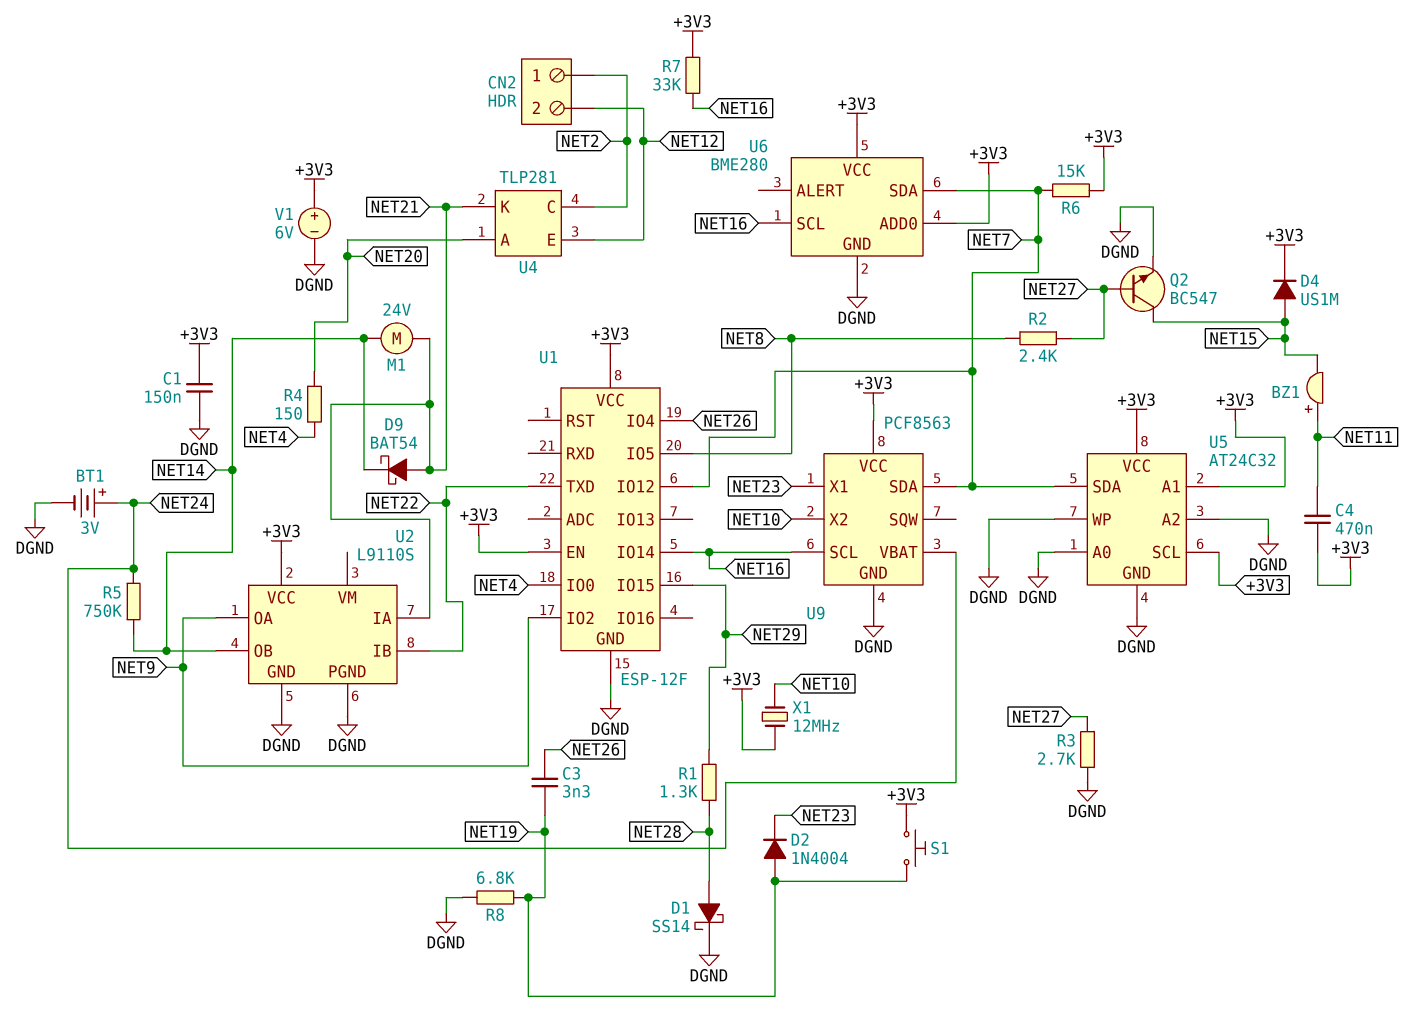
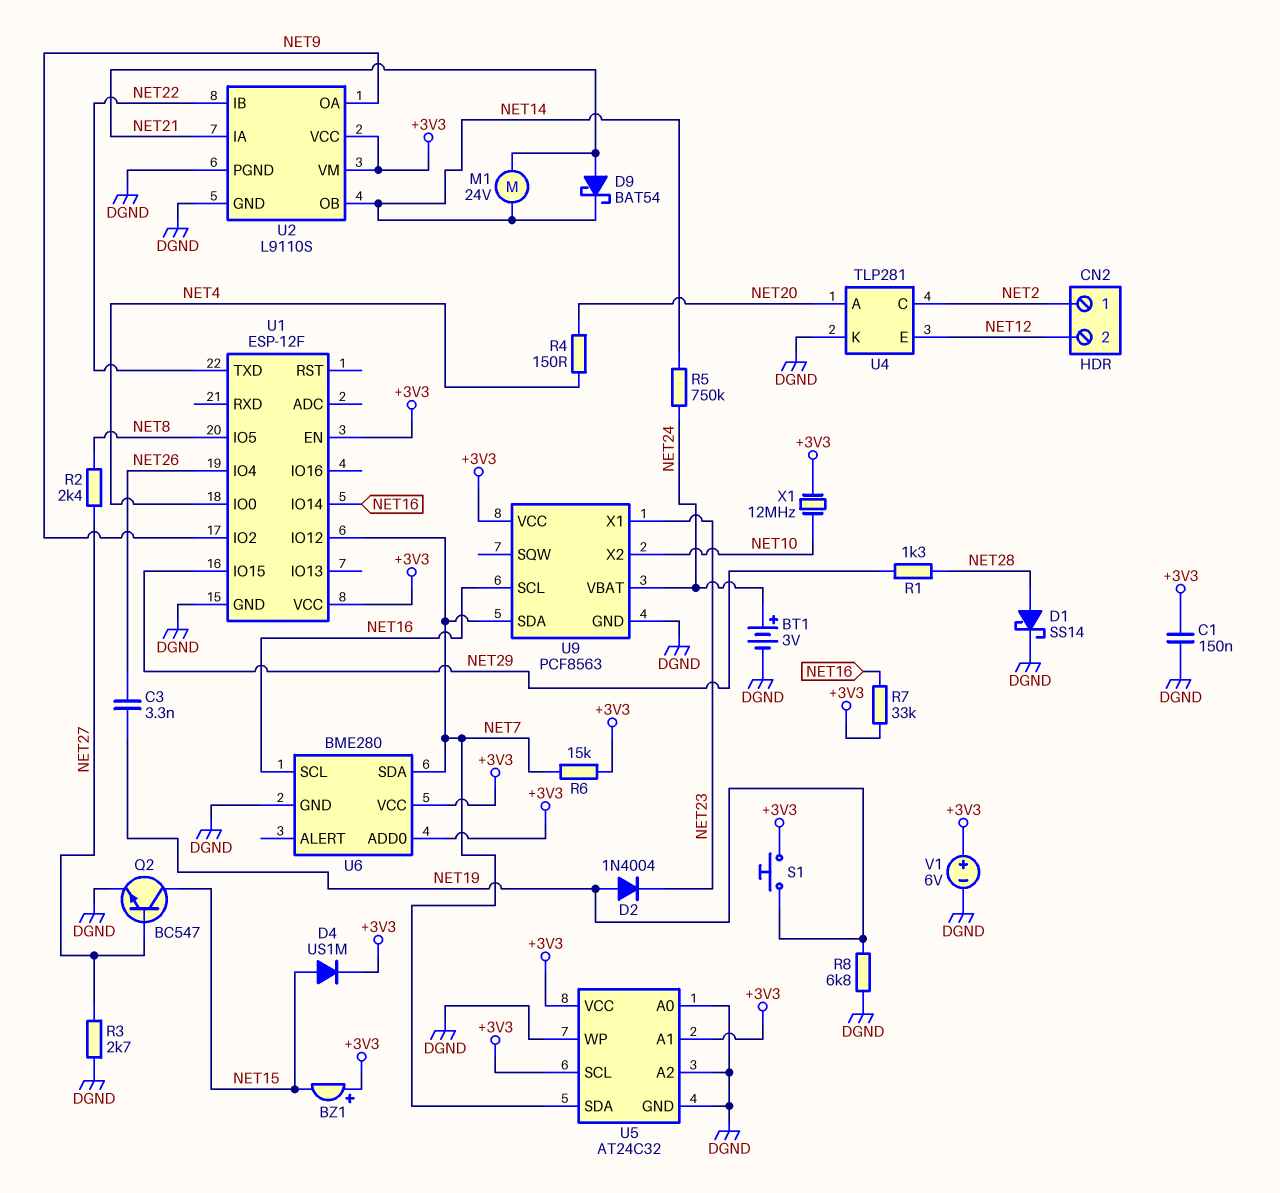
BZ1: buzzer (plus NET11, minus NET15) -> buzzer (plus +3V3, minus NET15)
C4: 470nF (+3V3, NET11) -> none
U2 pin VM: none -> +3V3
U4 pin K: NET21 -> DGND

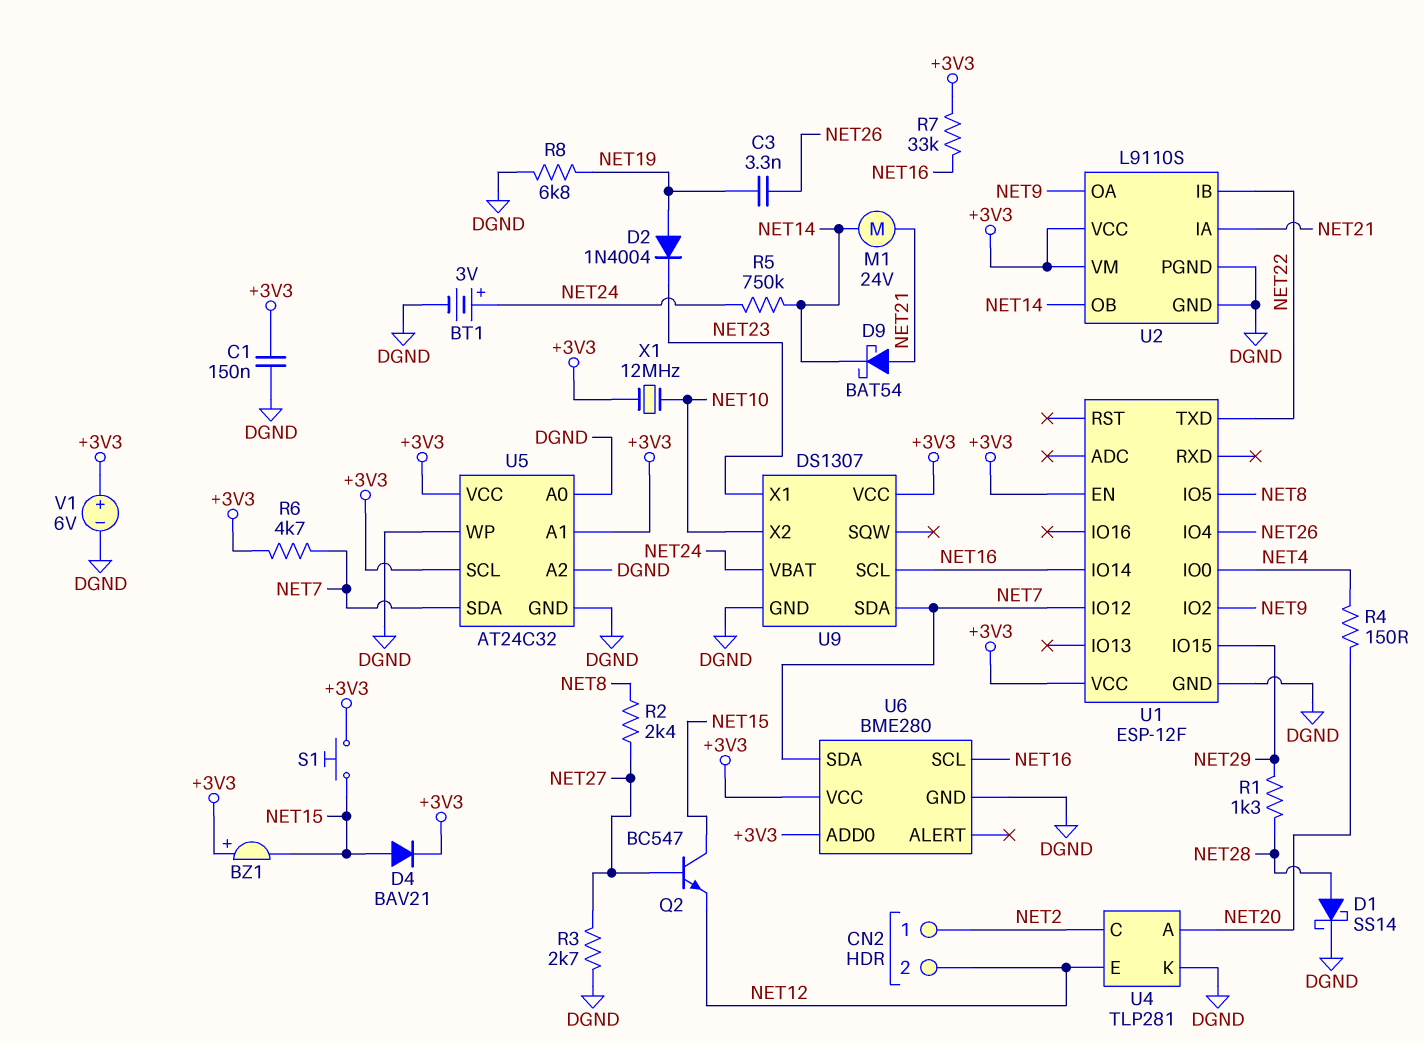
D4: diode US1M (A NET15, K +3V3) -> diode BAV21 (A NET15, K +3V3)
Q2: NPN BC547 (B NET27, C NET15, E DGND) -> NPN BC547 (B NET27, C NET15, E NET12)
R6: 15k (+3V3, NET7) -> 4.7k (+3V3, NET7)
S1: button (+3V3, NET19) -> button (+3V3, NET15)
U9: PCF8563 -> DS1307

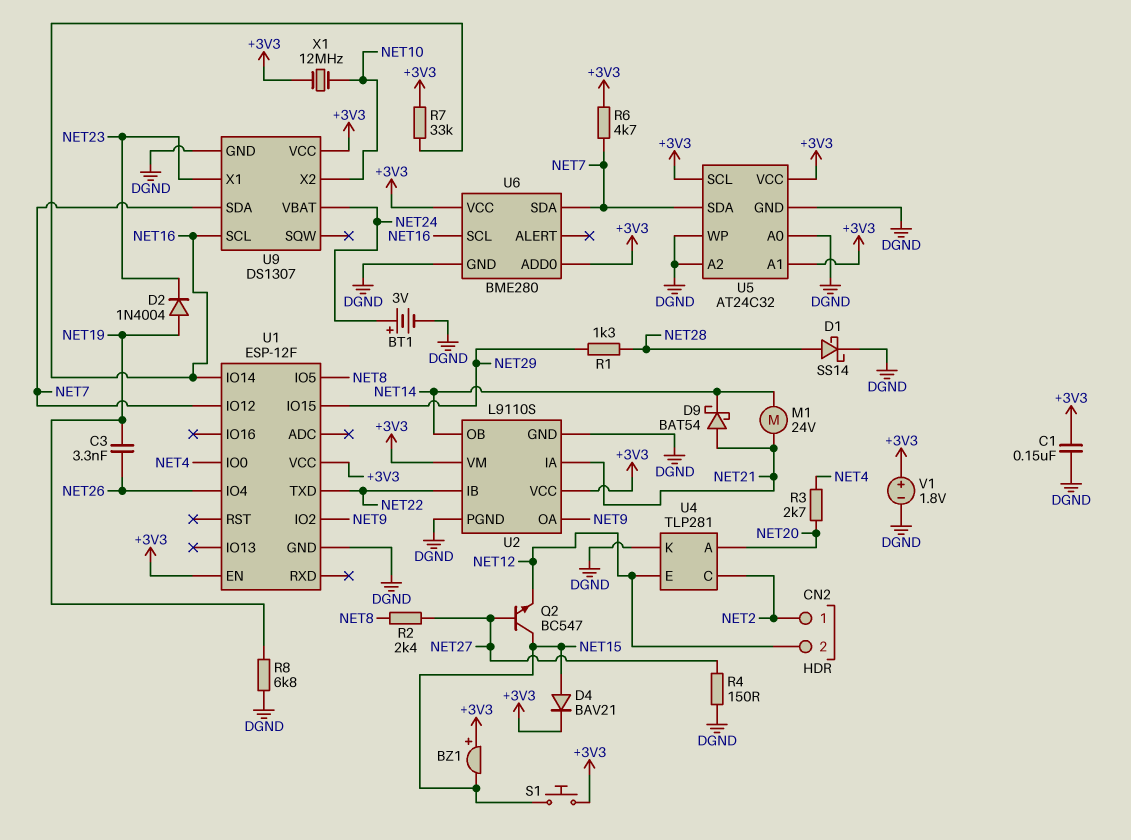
R3: 2.7k (DGND, NET27) -> 2.7k (NET4, NET20)
R4: 150 (NET4, NET20) -> 150 (DGND, NET27)
R5: 750k (NET14, NET24) -> none
V1: 6V (plus +3V3, minus DGND) -> 1.8V (plus +3V3, minus DGND)

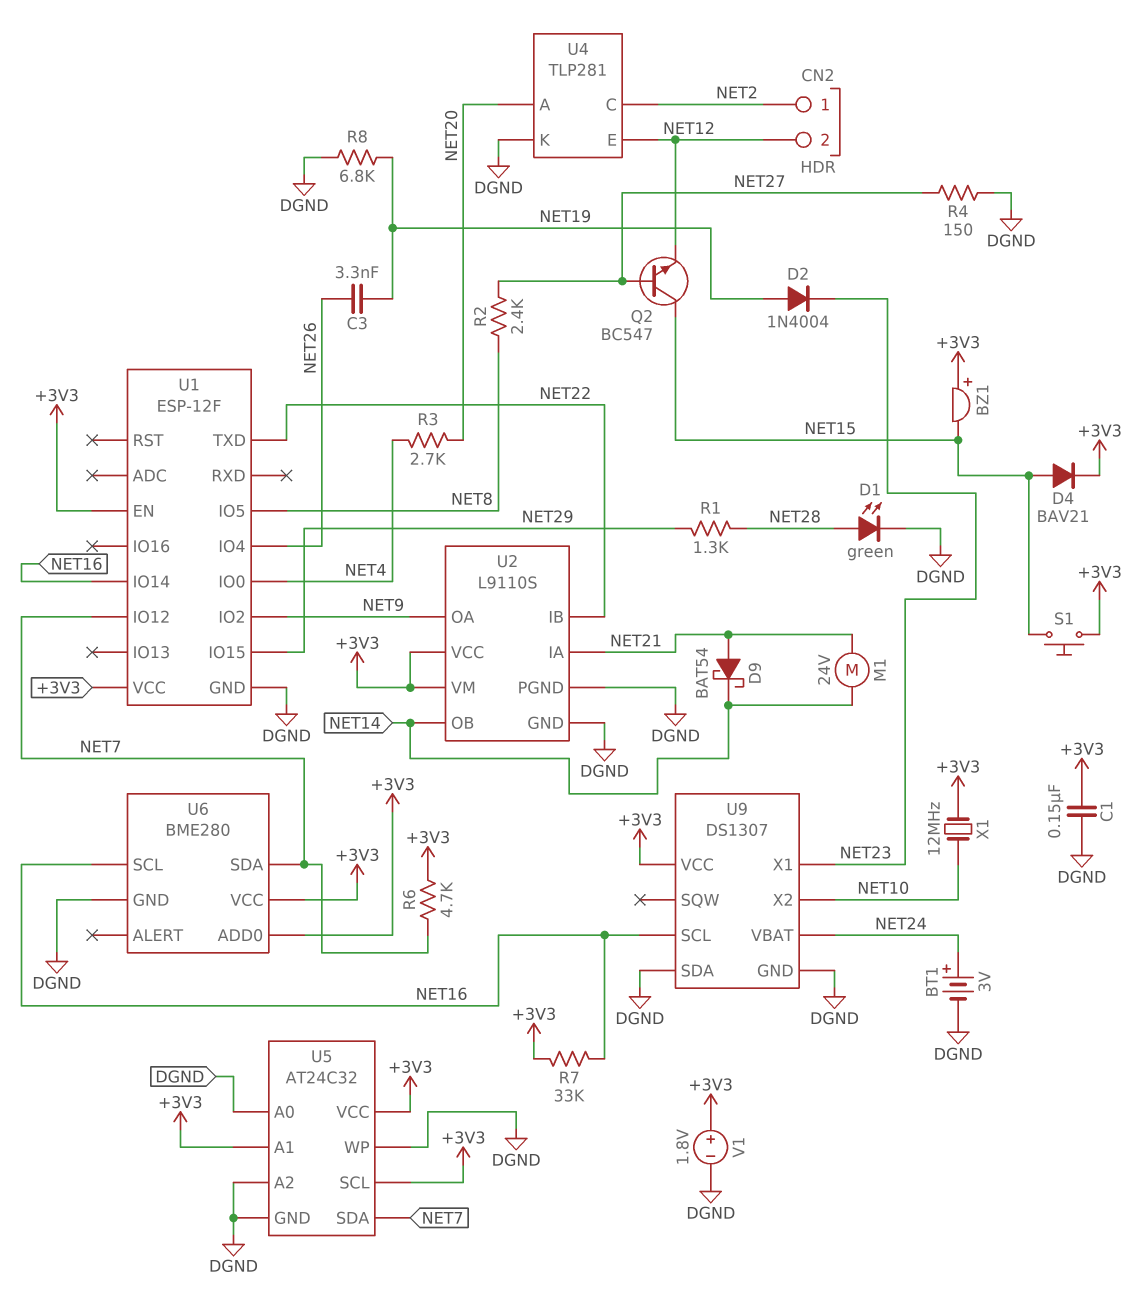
D1: schottky SS14 (A NET28, K DGND) -> LED green (A NET28, K DGND)
U9 pin SDA: NET7 -> DGND

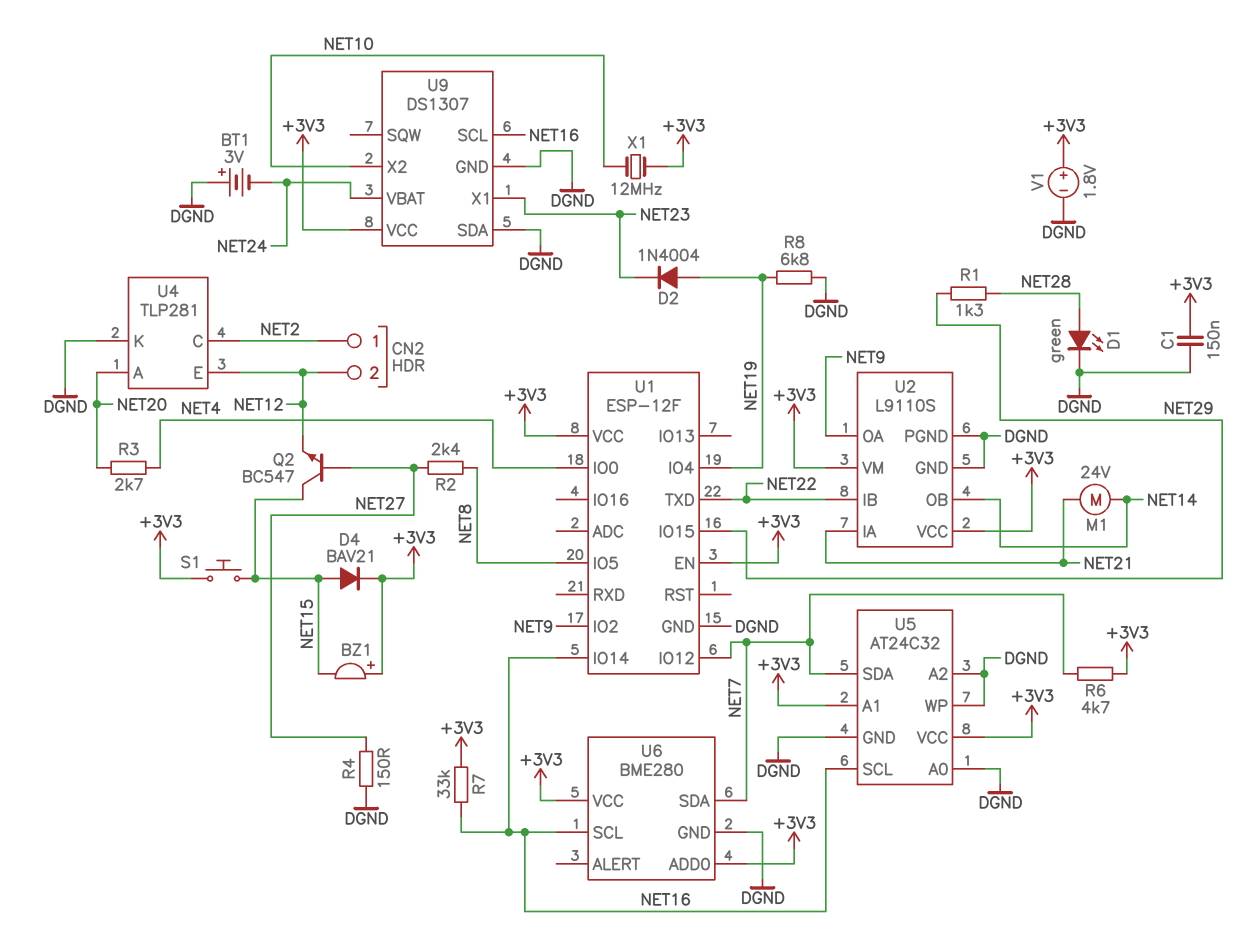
BT1: 3V (plus NET24, minus DGND) -> 3V (plus DGND, minus NET24)
C3: 3.3nF (NET19, NET26) -> none
D9: schottky BAT54 (A NET21, K NET14) -> none
U1 pin IO4: NET26 -> NET19
U5 pin SCL: +3V3 -> NET16

